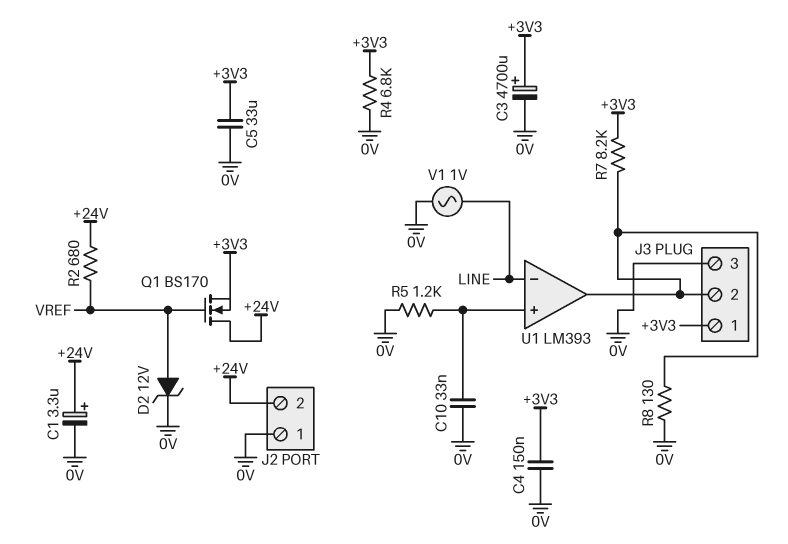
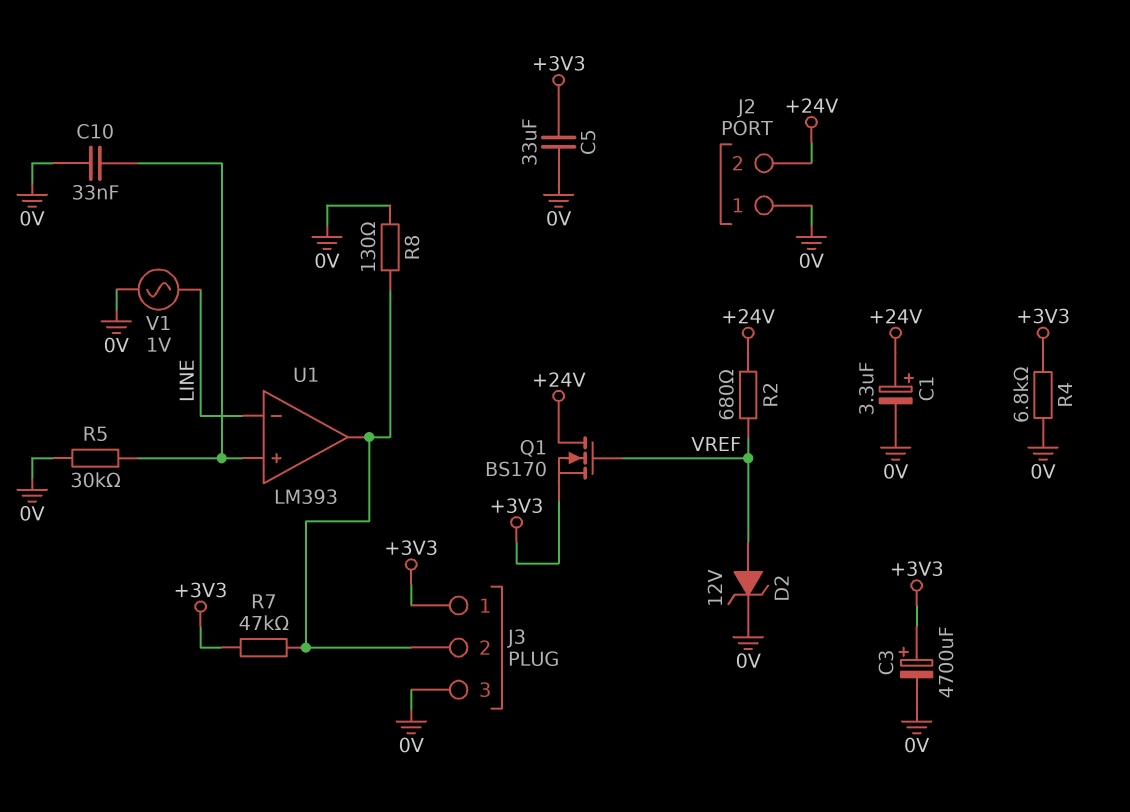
C4: 150nF (+3V3, 0V) -> none
R5: 1.2k (0V, U1/in+) -> 30k (0V, U1/in+)
R7: 8.2k (+3V3, J3/2) -> 47k (+3V3, J3/2)

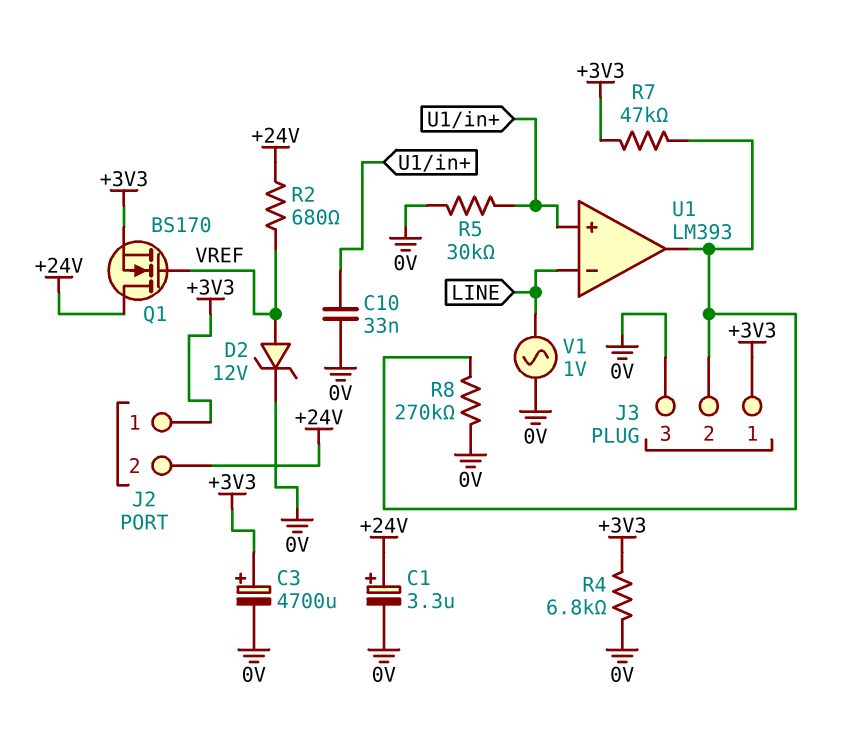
C5: 33uF (+3V3, 0V) -> none
J2 pin 1: 0V -> +3V3
R8: 130 (0V, J3/2) -> 270k (0V, J3/2)

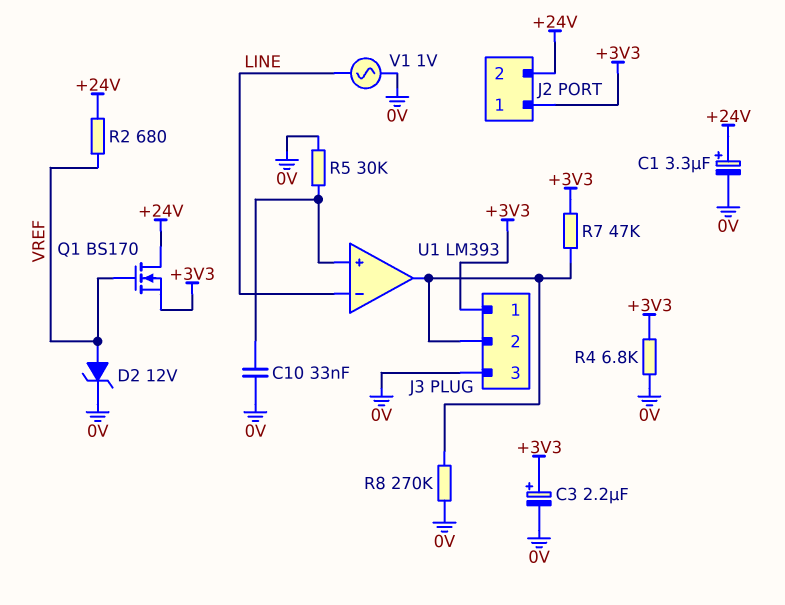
C3: 4700uF (plus +3V3, minus 0V) -> 2.2uF (plus +3V3, minus 0V)

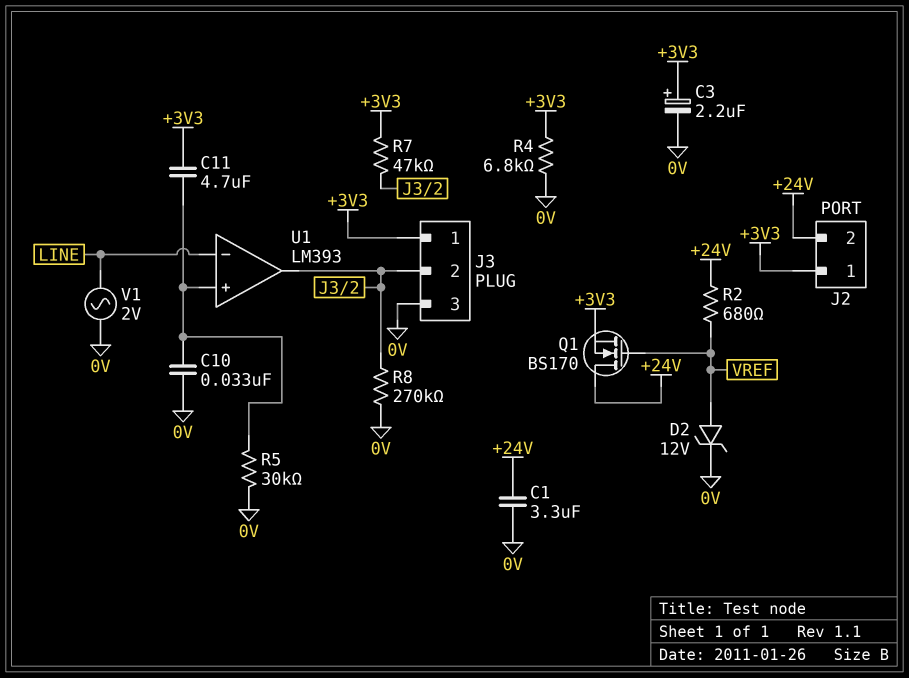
C1: 3.3uF (plus +24V, minus 0V) -> 3.3uF (+24V, 0V)
C11: none -> 4.7uF (+3V3, U1/in+)
V1: AC 1V (0V, LINE) -> AC 2V (0V, LINE)

